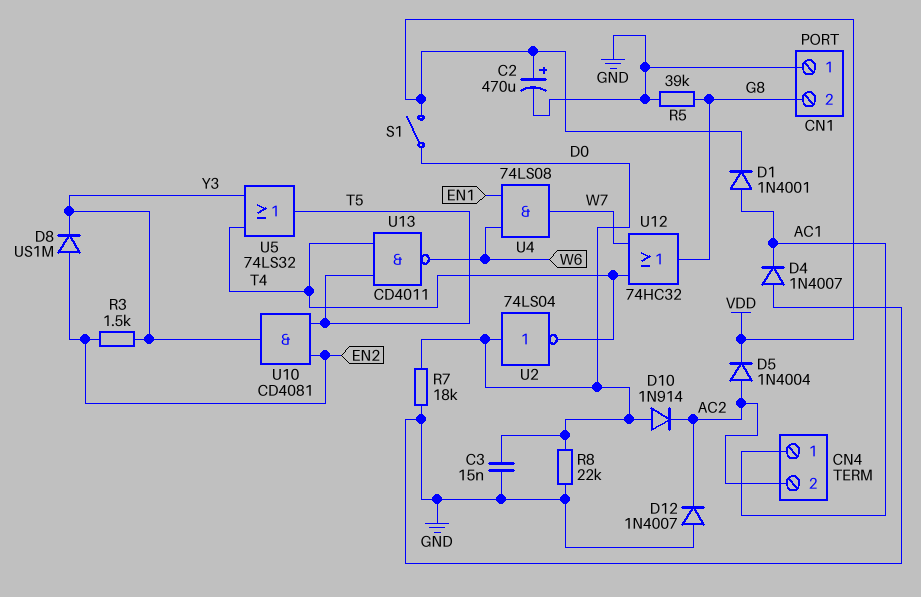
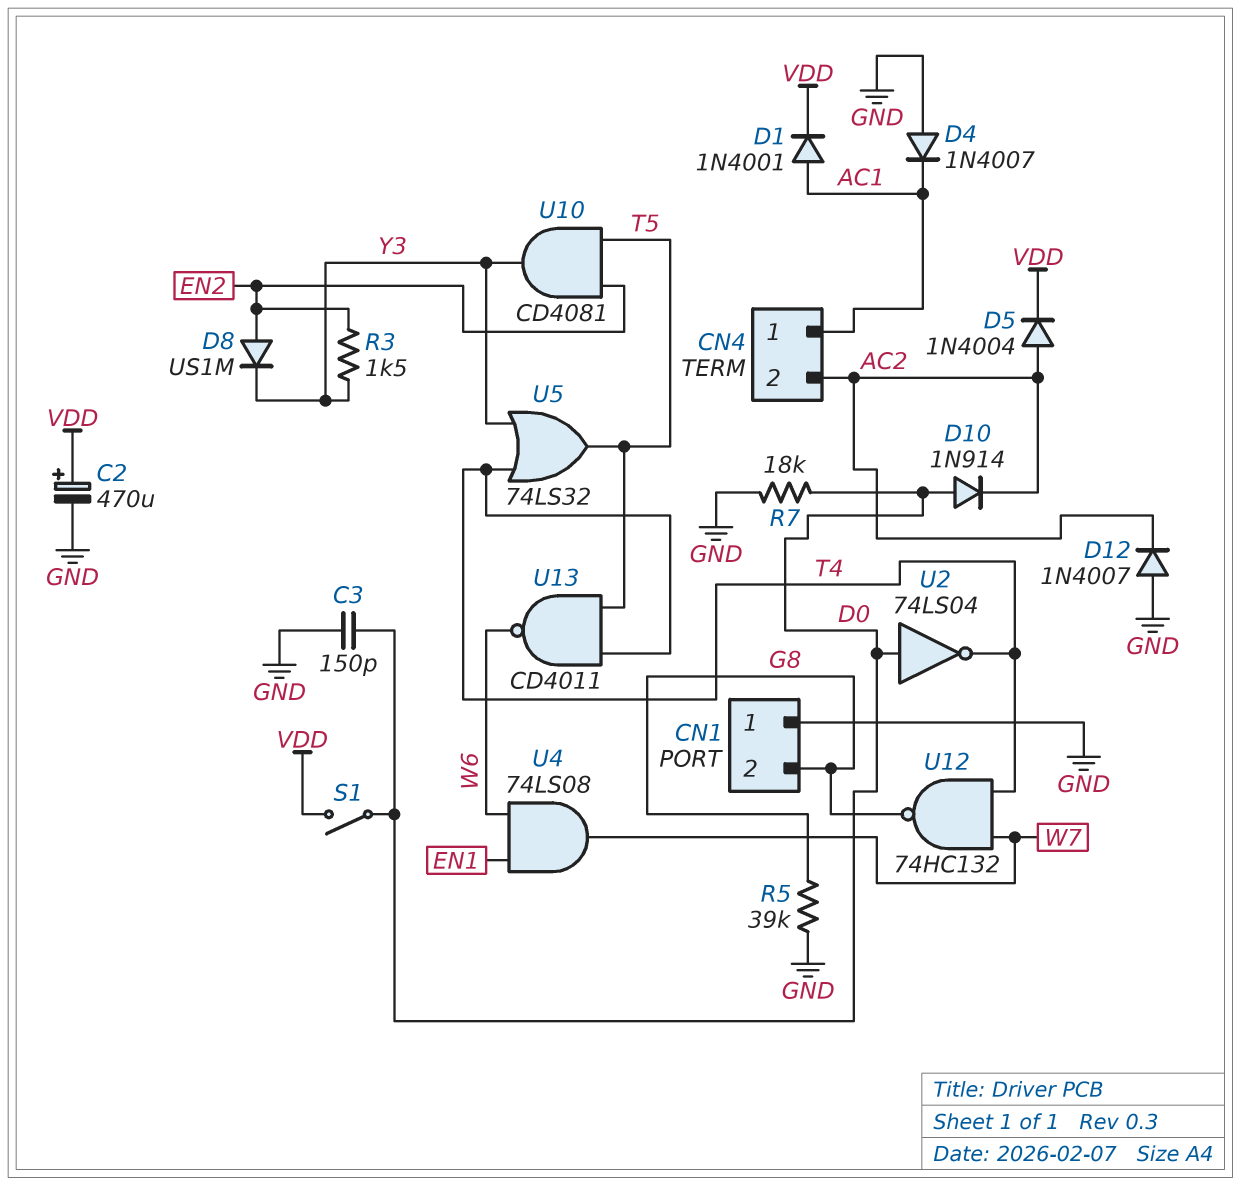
C3: 15nF (D0, GND) -> 150pF (D0, GND)
R8: 22k (D0, GND) -> none
U12: OR 74HC32 (in T4, in W7, out G8) -> NAND 74HC132 (in T4, in W7, out G8)

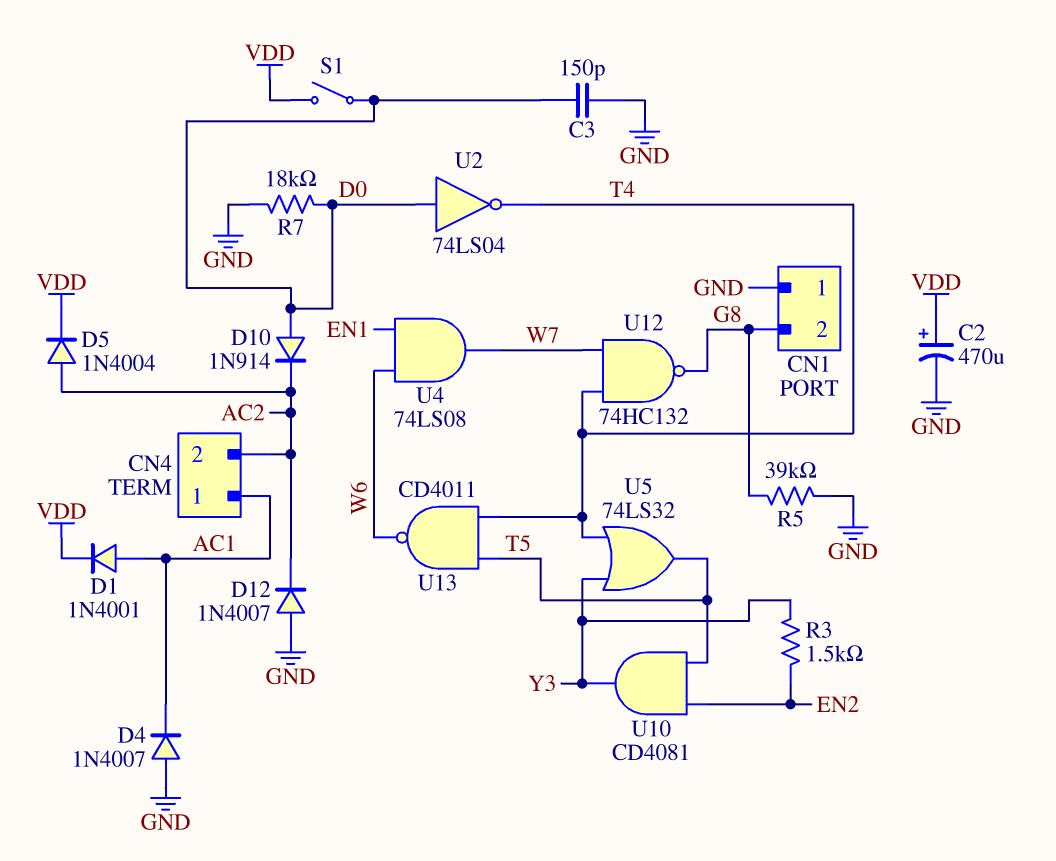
D8: diode US1M (A EN2, K Y3) -> none

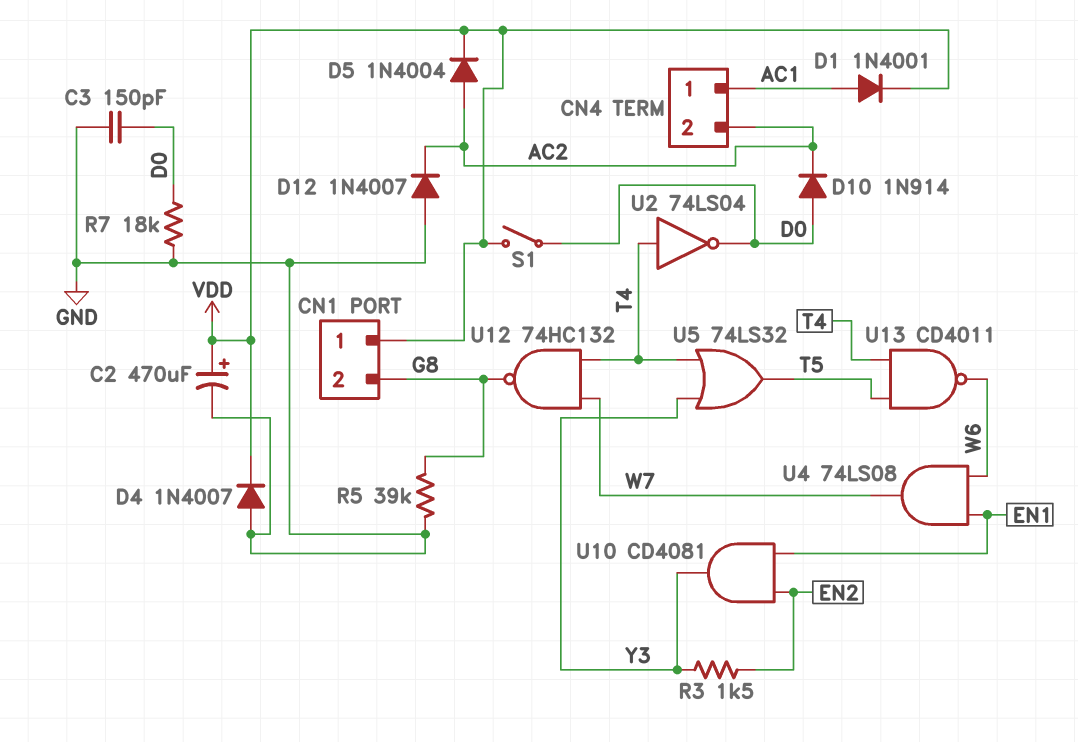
CN1 pin 1: GND -> VDD
D4: diode 1N4007 (A GND, K AC1) -> diode 1N4007 (A GND, K VDD)
U2: NOT 74LS04 (in D0, out T4) -> NOT 74LS04 (in T4, out D0)
U10: AND CD4081 (in EN2, in T5, out Y3) -> AND CD4081 (in EN1, in EN2, out Y3)

